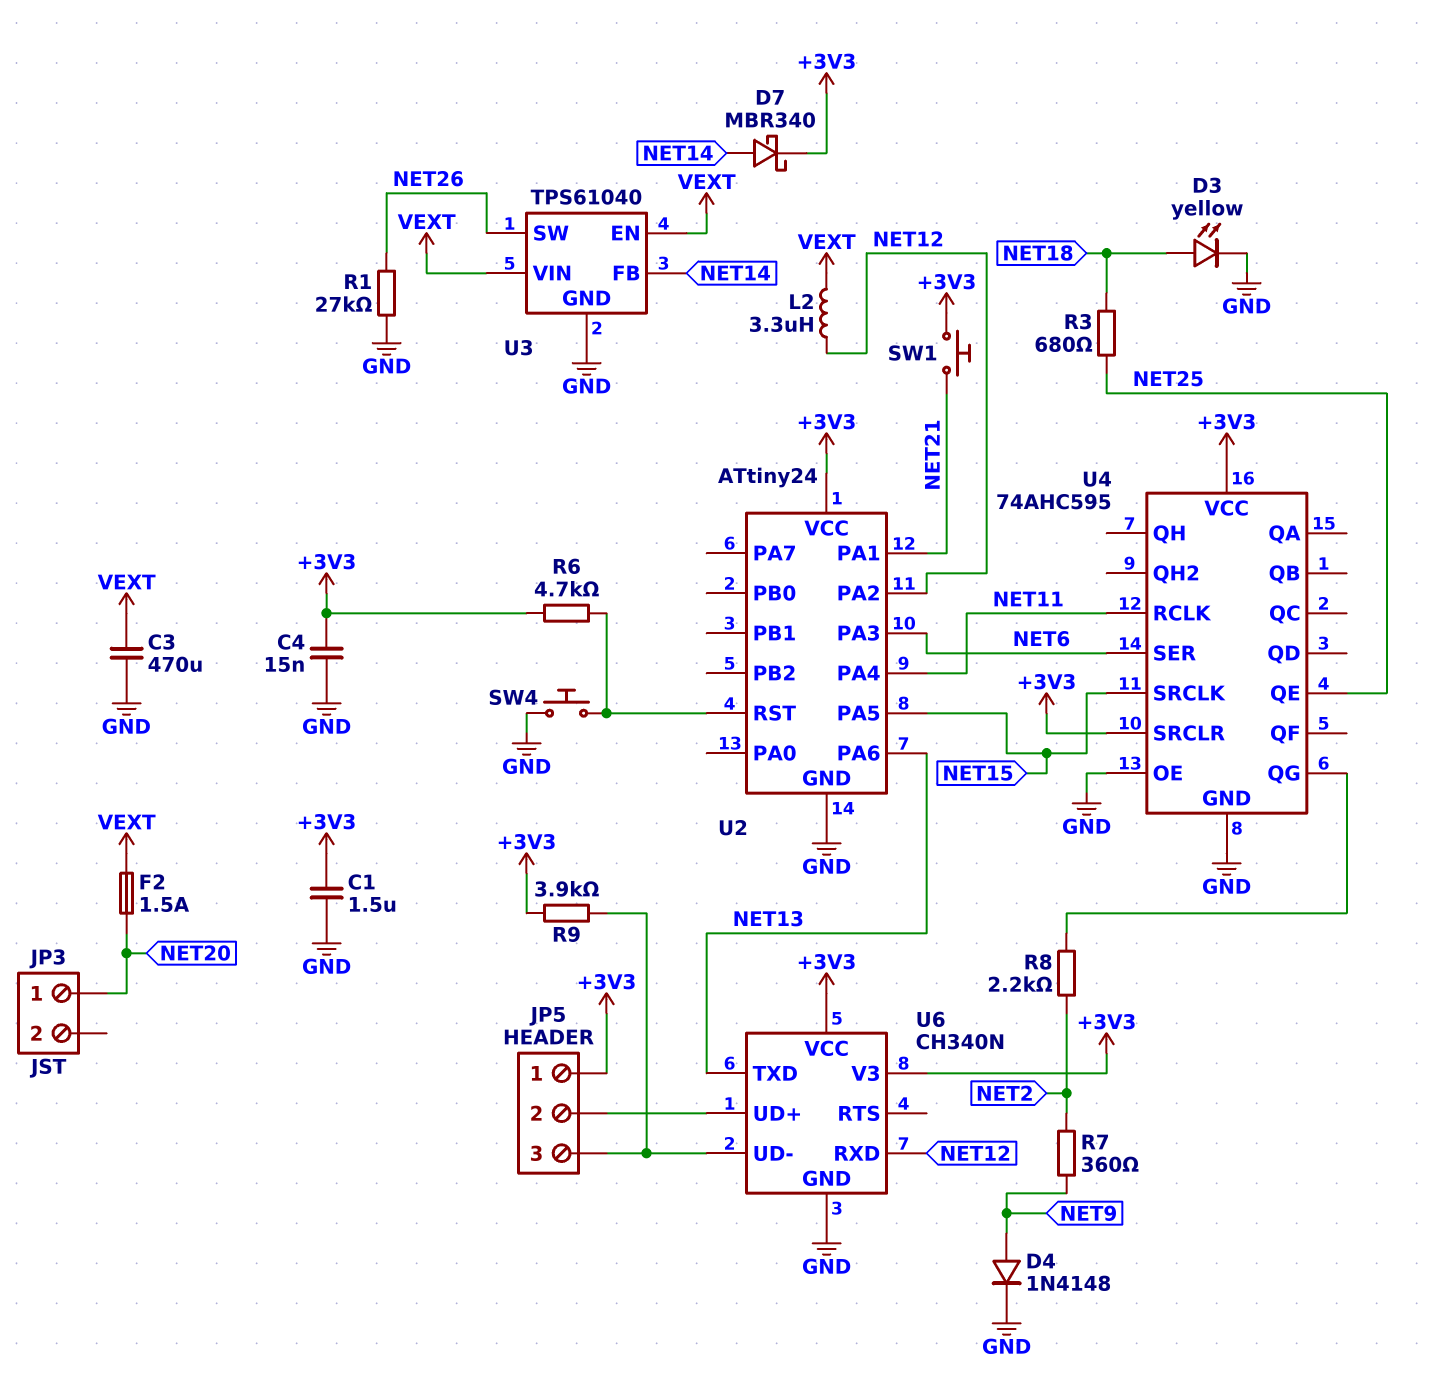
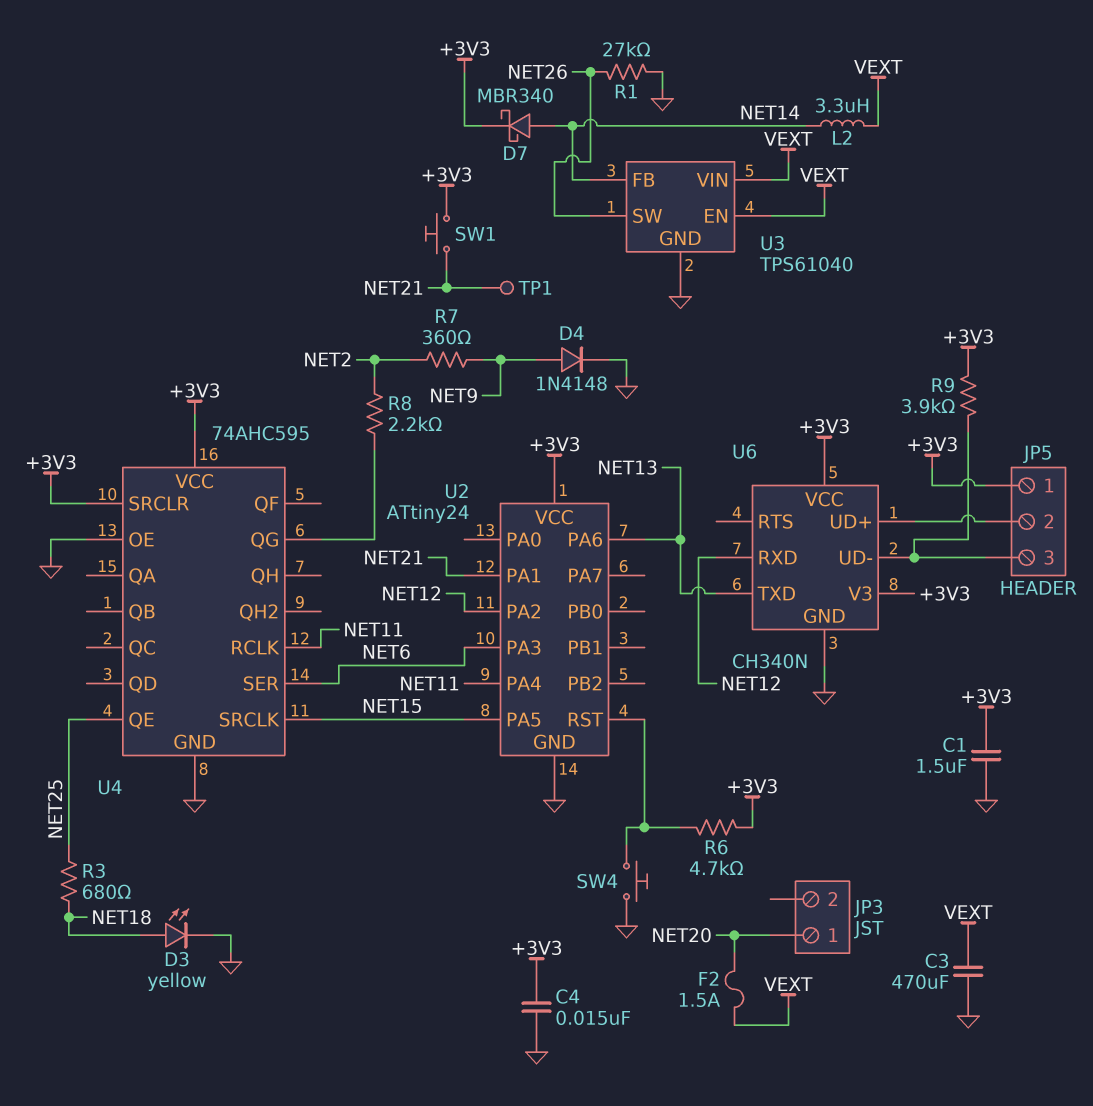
L2: 3.3uH (NET12, VEXT) -> 3.3uH (NET14, VEXT)
TP1: none -> test point (NET21)

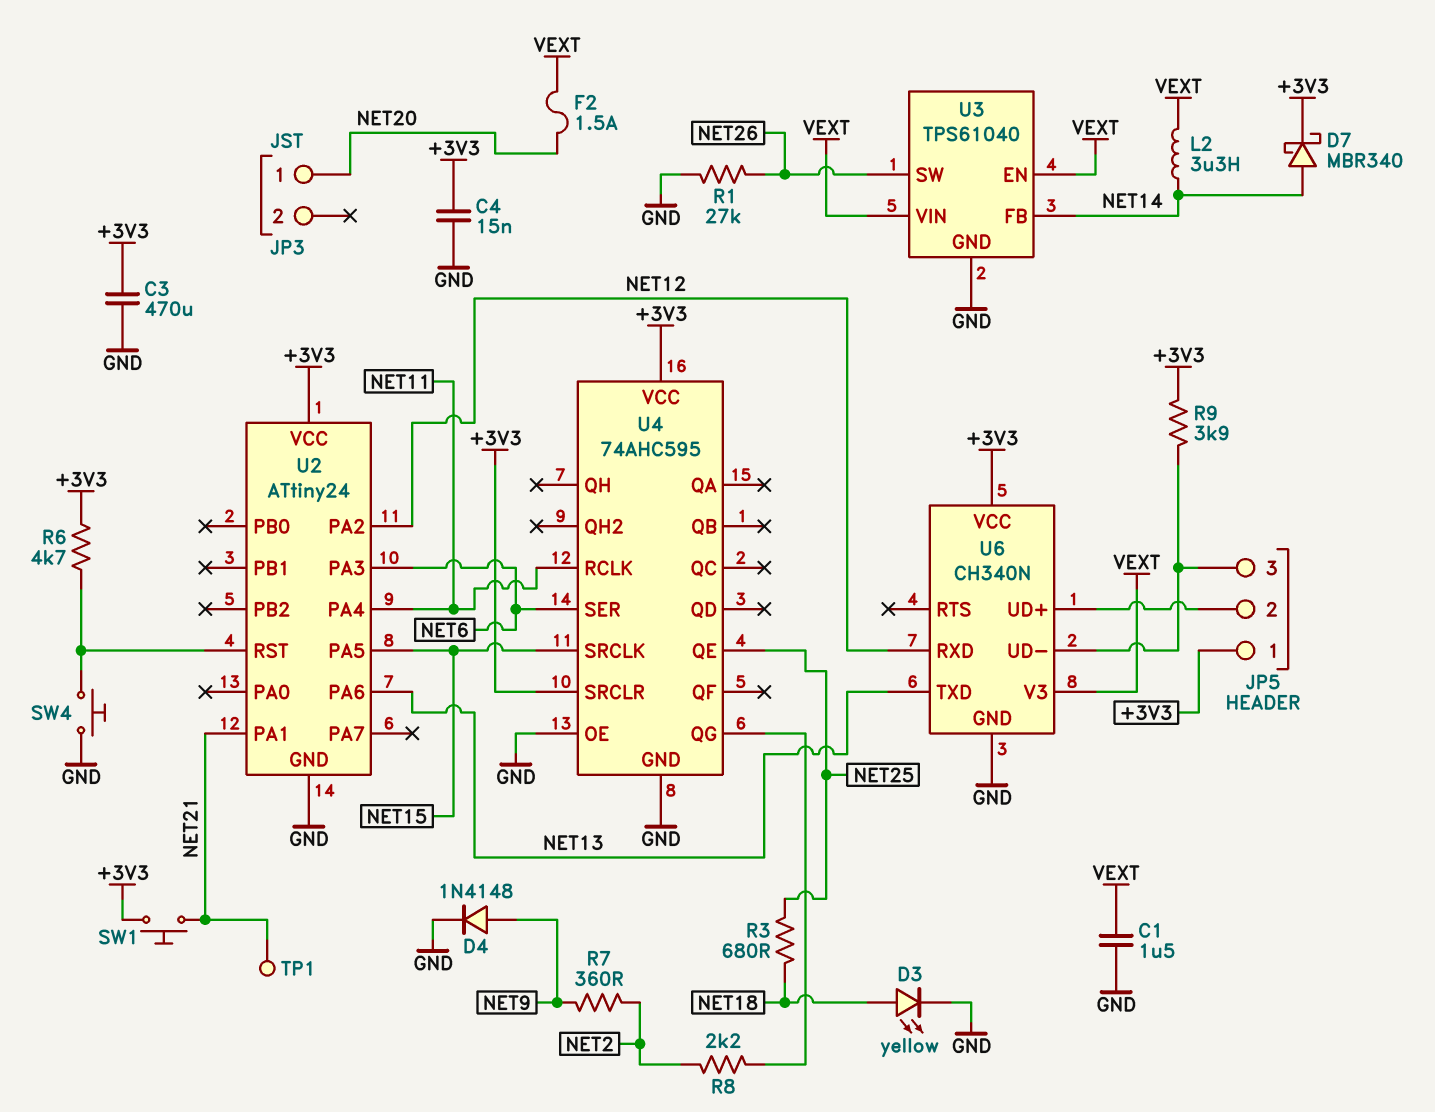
C1: 1.5uF (+3V3, GND) -> 1.5uF (GND, VEXT)
C3: 470uF (GND, VEXT) -> 470uF (+3V3, GND)
U6 pin V3: +3V3 -> VEXT

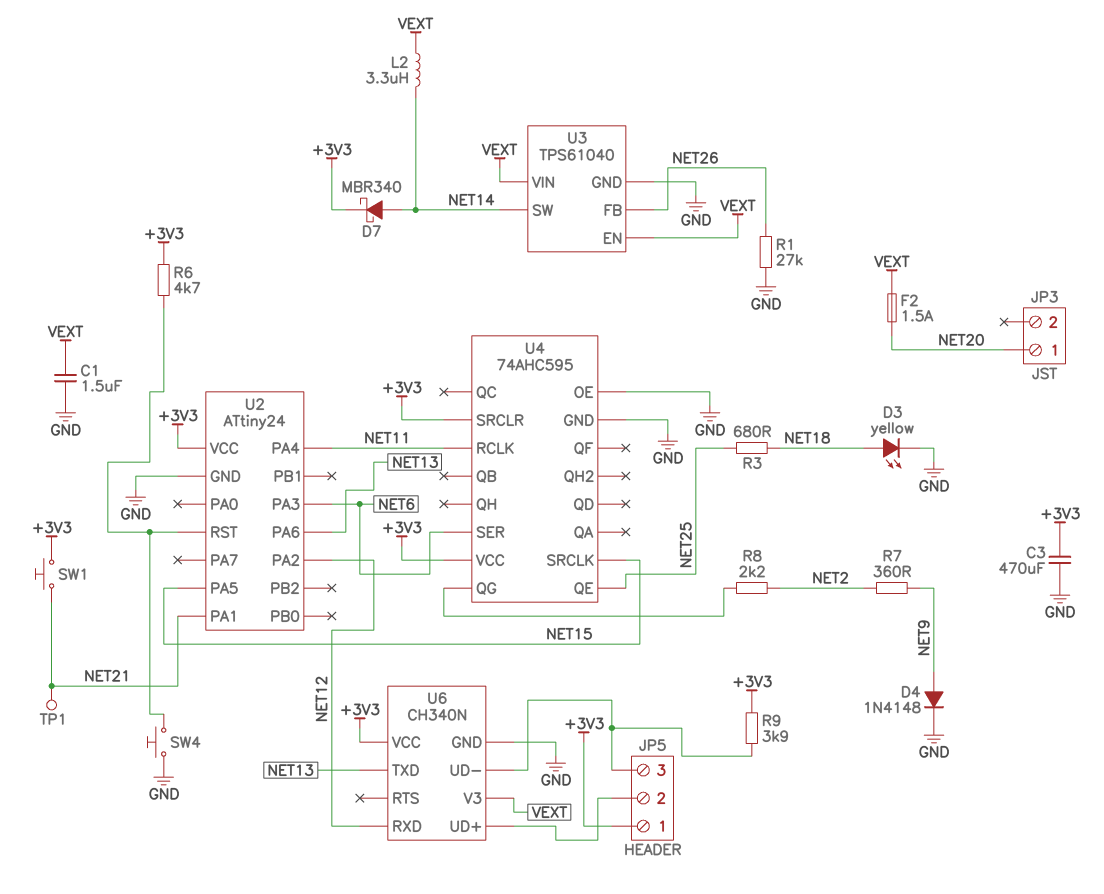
C4: 15nF (+3V3, GND) -> none
U3 pin FB: NET14 -> NET26
U3 pin SW: NET26 -> NET14

